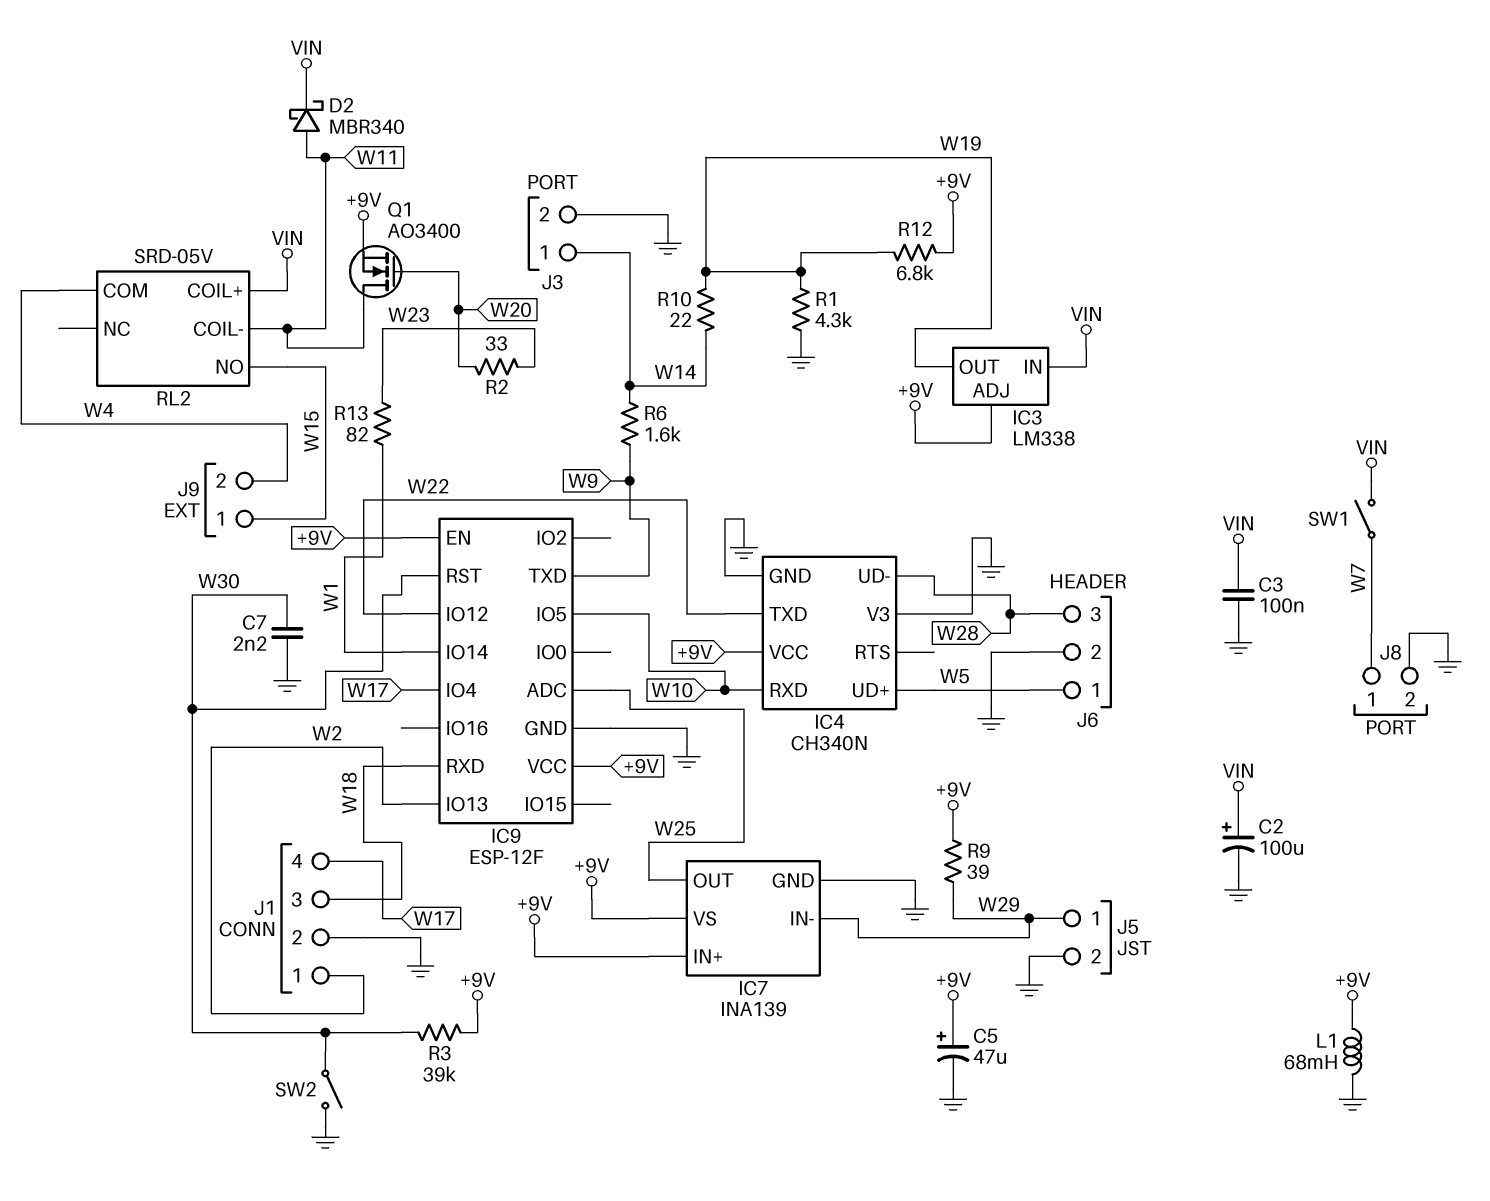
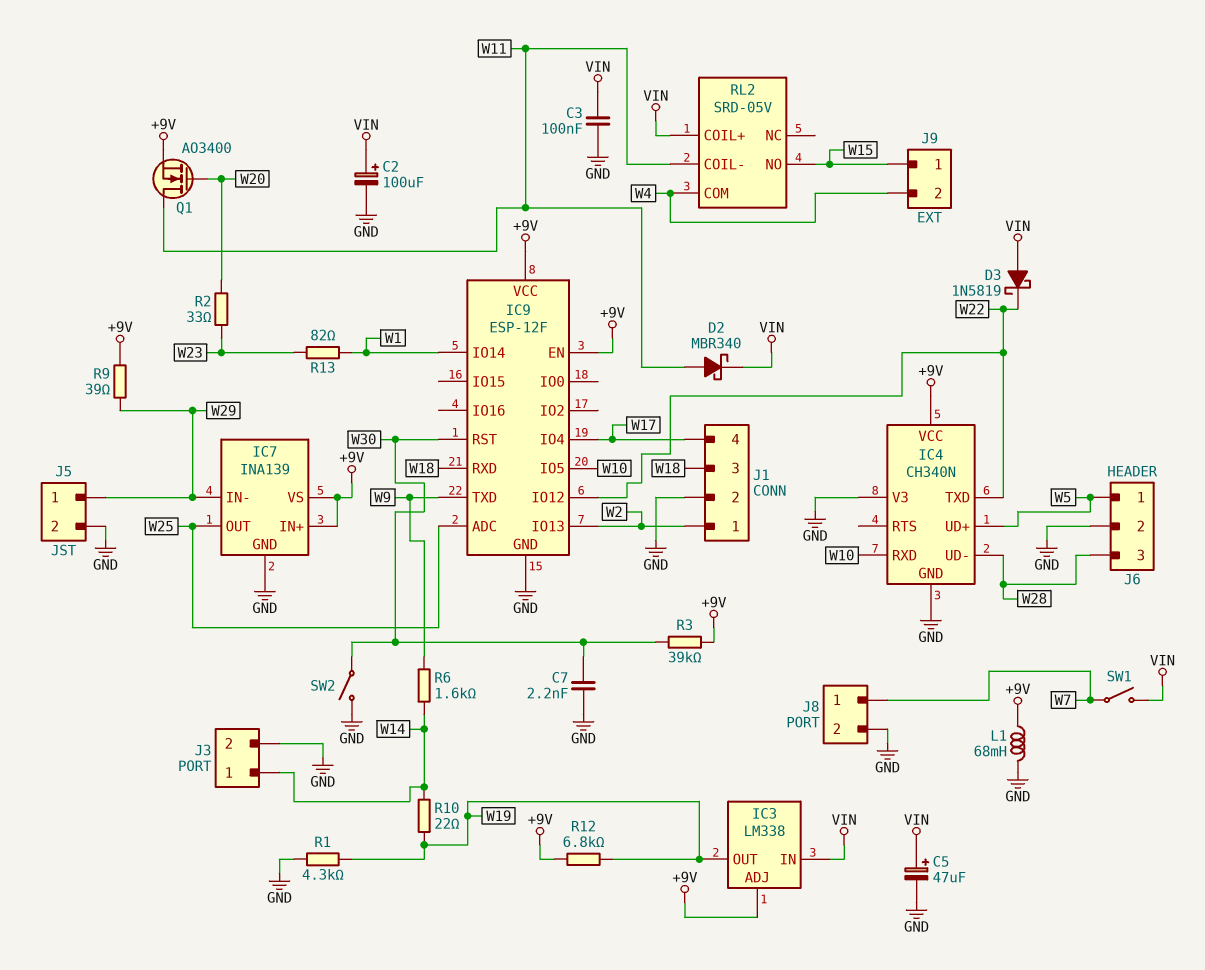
C5: 47uF (plus +9V, minus GND) -> 47uF (plus VIN, minus GND)
D3: none -> schottky 1N5819 (A VIN, K W22)

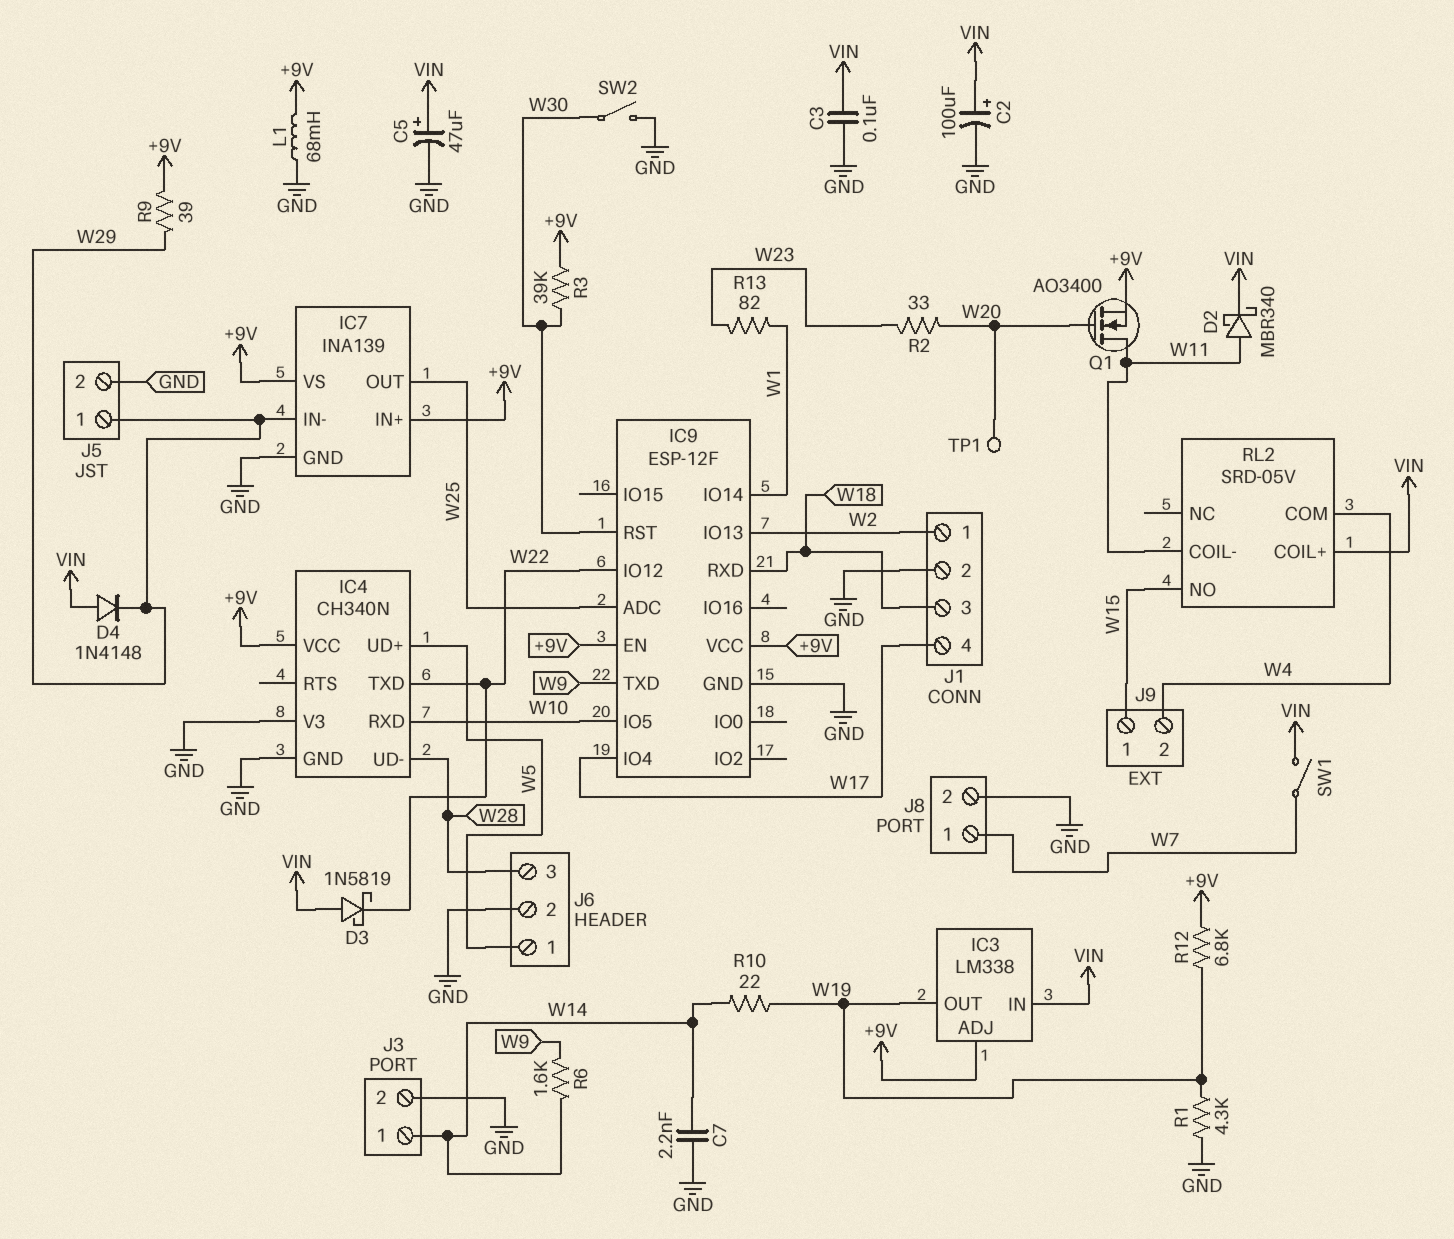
C7: 2.2nF (GND, W30) -> 2.2nF (GND, W14)
D4: none -> diode 1N4148 (A VIN, K W29)
TP1: none -> test point (W20)

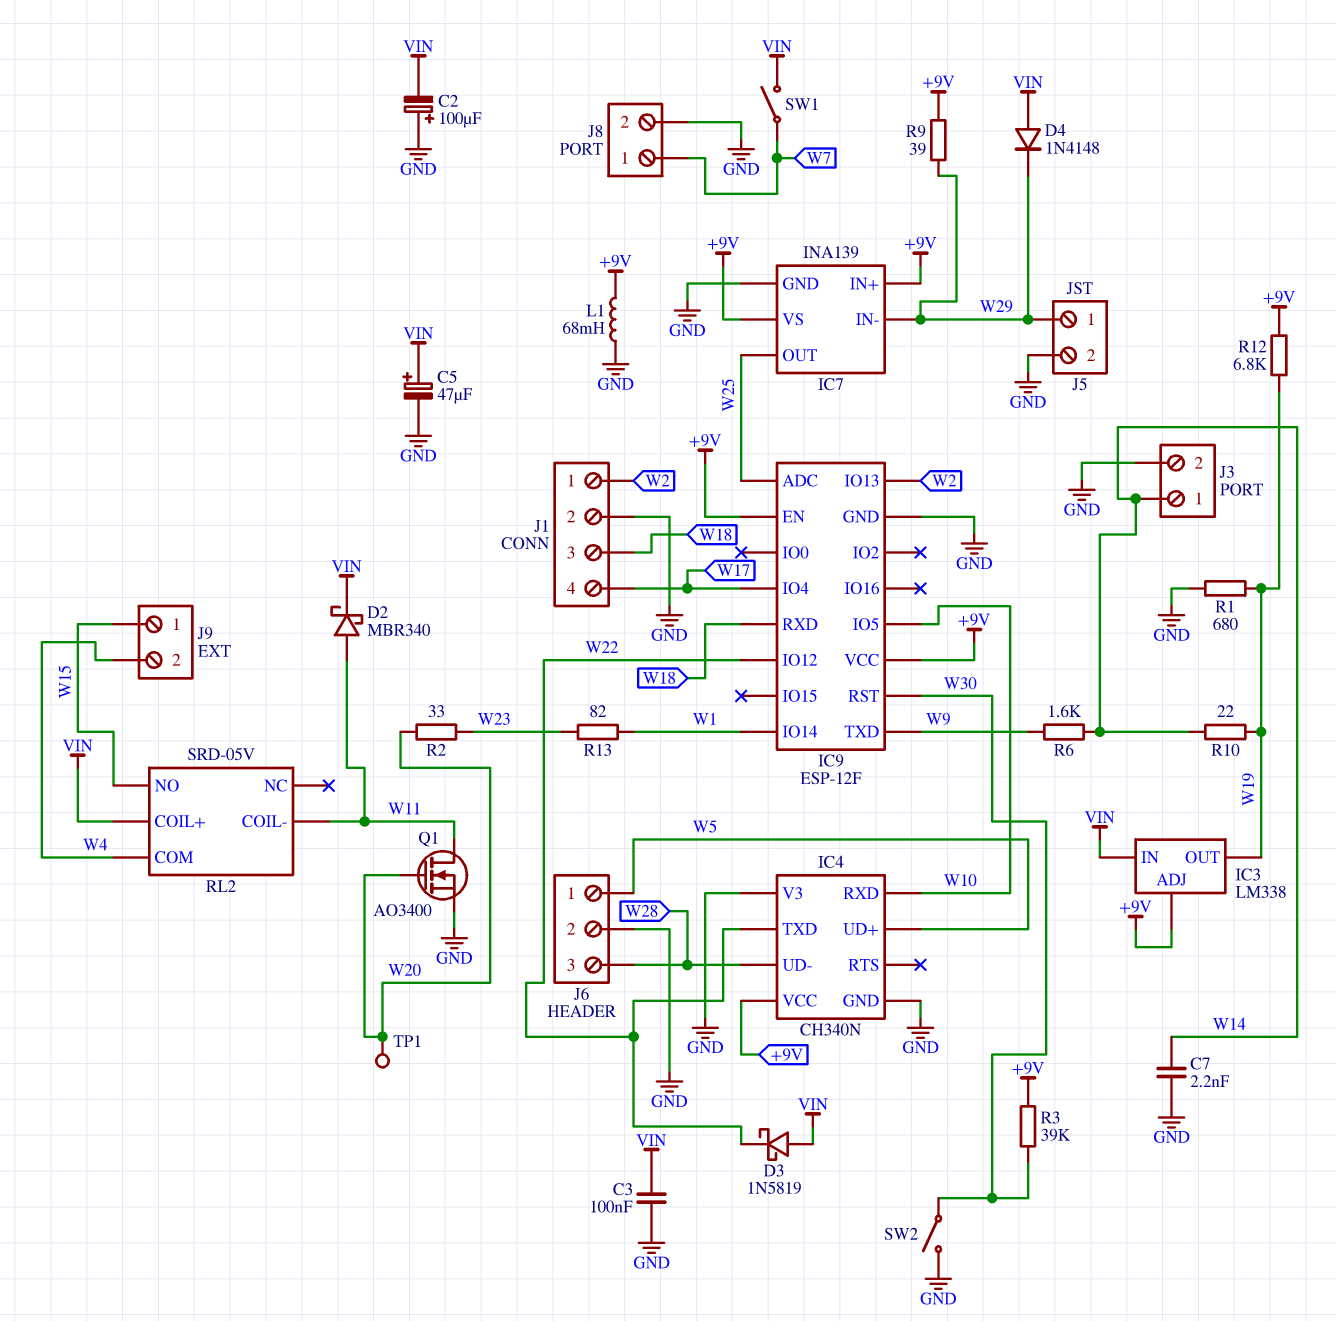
C2: 100uF (plus VIN, minus GND) -> 100uF (plus GND, minus VIN)
Q1: NMOS AO3400 (G W20, D W11, S +9V) -> NMOS AO3400 (G W20, D W11, S GND)
R1: 4.3k (GND, W19) -> 680 (GND, W19)

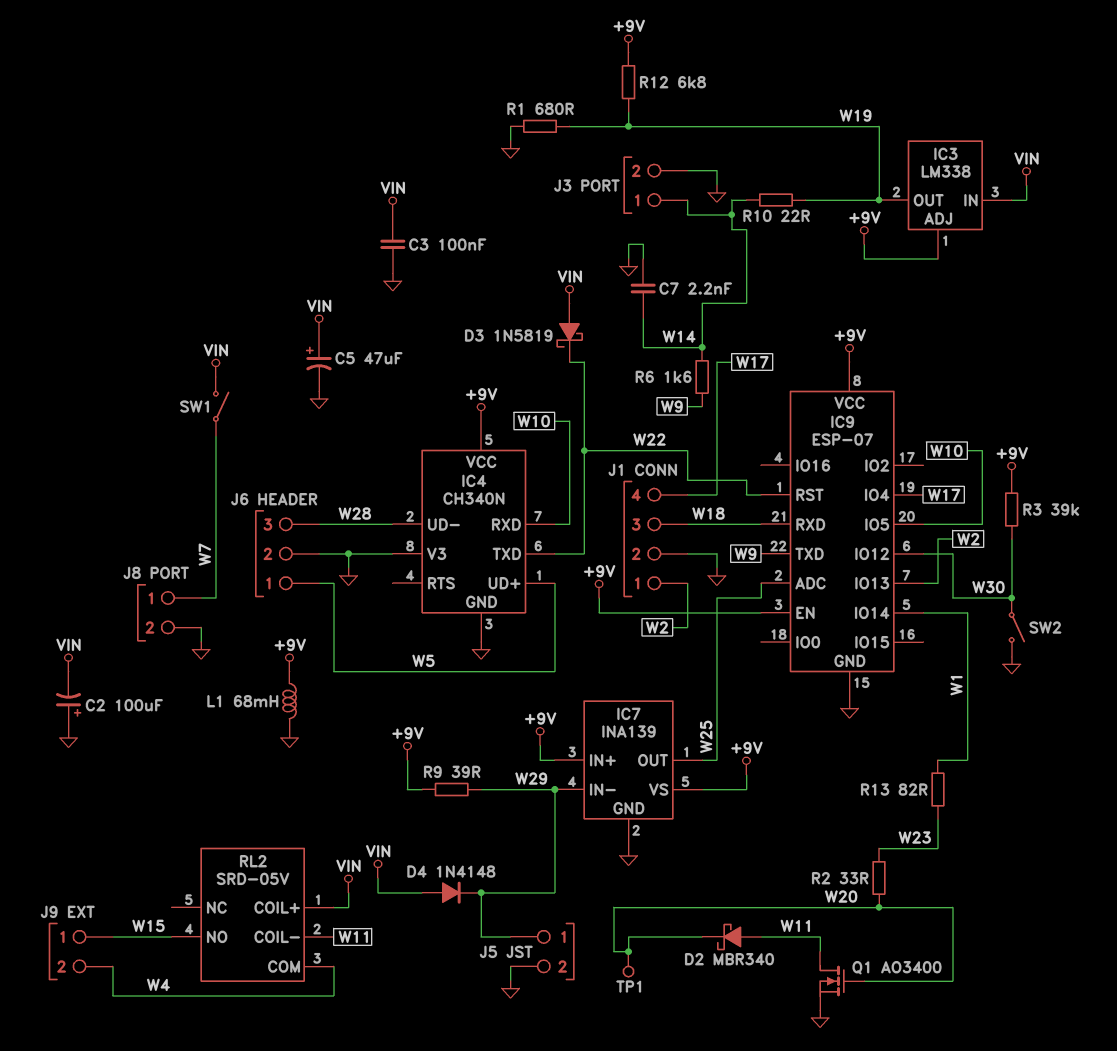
D2: schottky MBR340 (A W11, K VIN) -> schottky MBR340 (A W11, K W20)
IC9: ESP-12F -> ESP-07
IC9 pin IO12: W22 -> W30
IC9 pin RST: W30 -> W22

